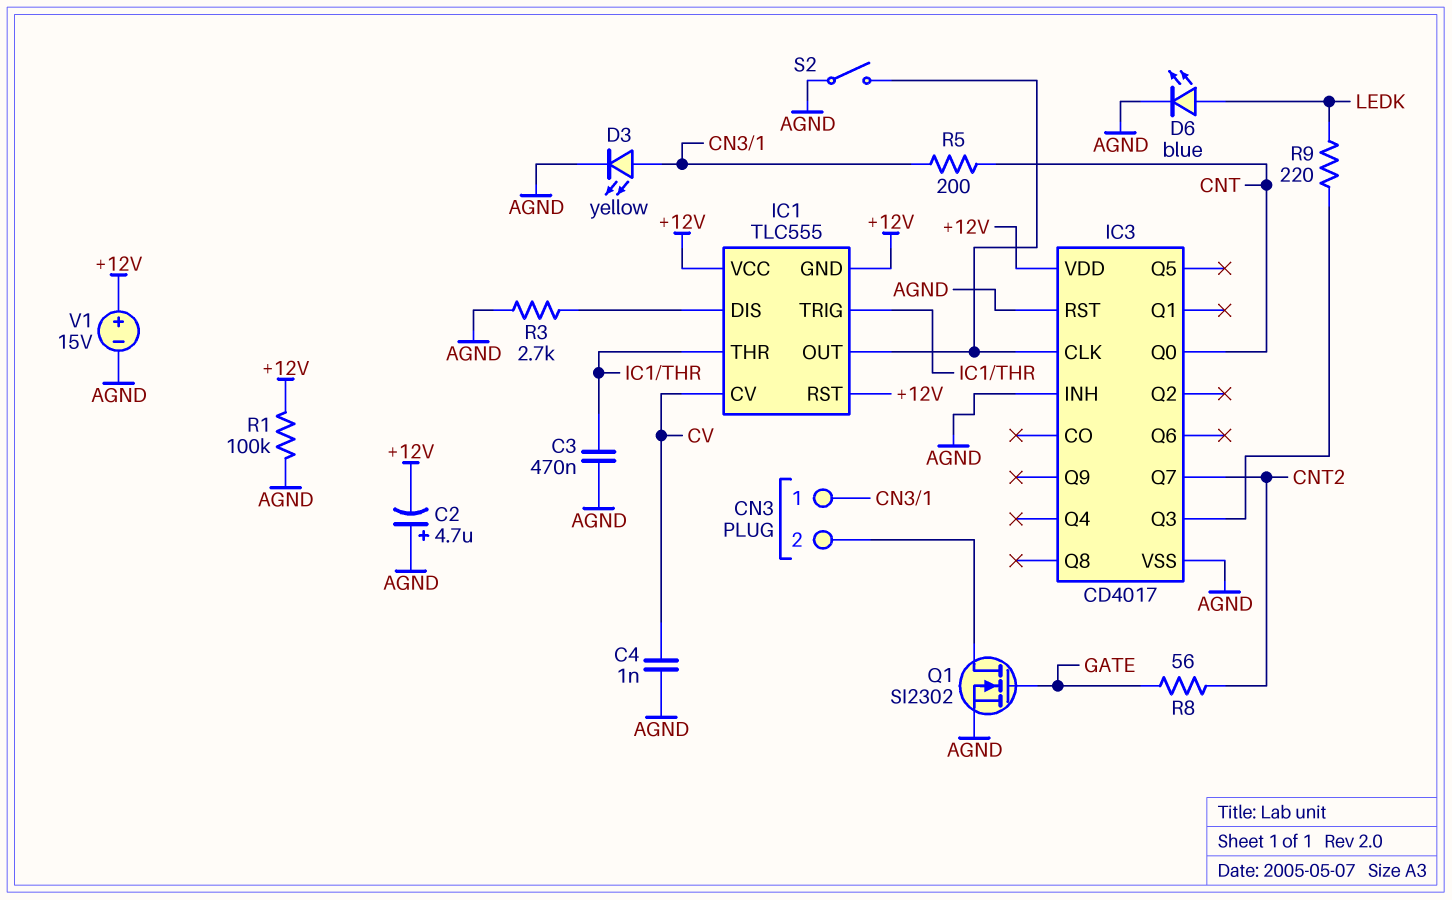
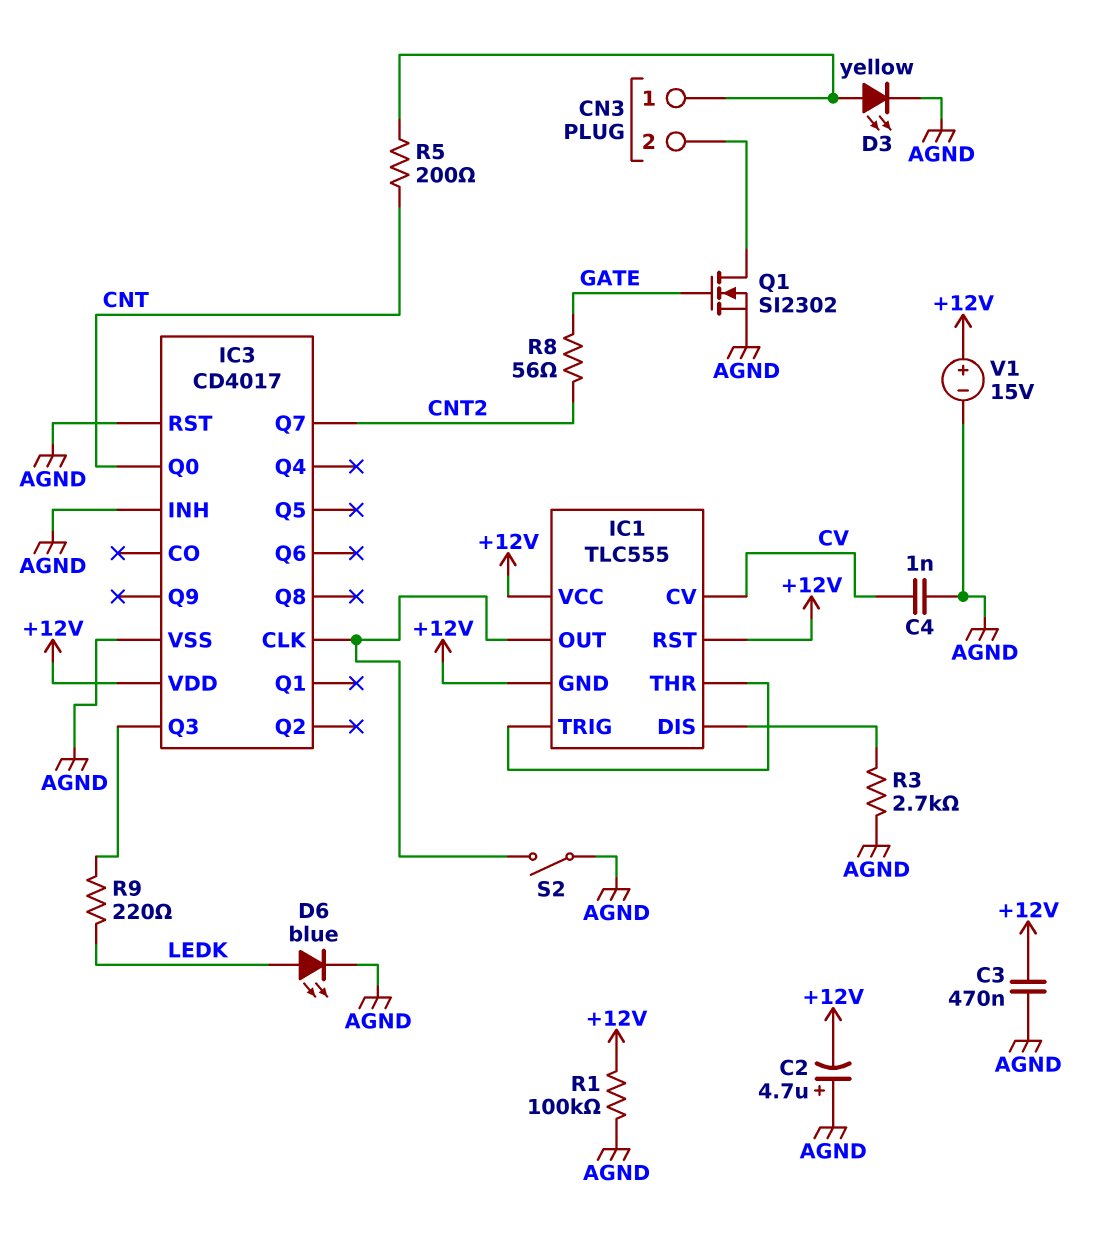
C3: 470nF (AGND, IC1/THR) -> 470nF (+12V, AGND)

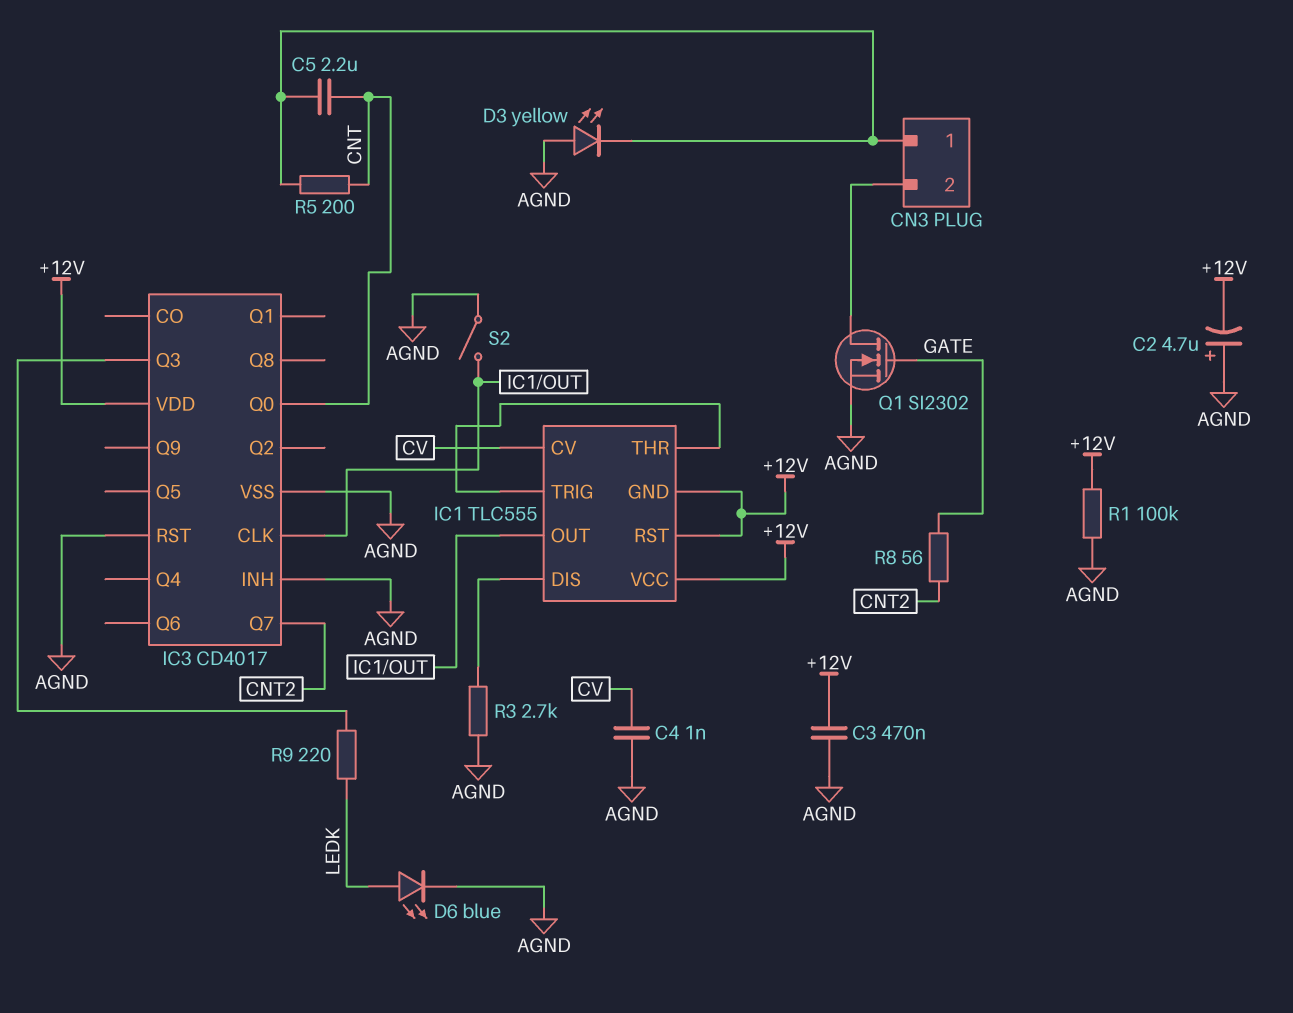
C5: none -> 2.2uF (CN3/1, CNT)
D3: LED yellow (A CN3/1, K AGND) -> LED yellow (A AGND, K CN3/1)
V1: 15V (plus +12V, minus AGND) -> none

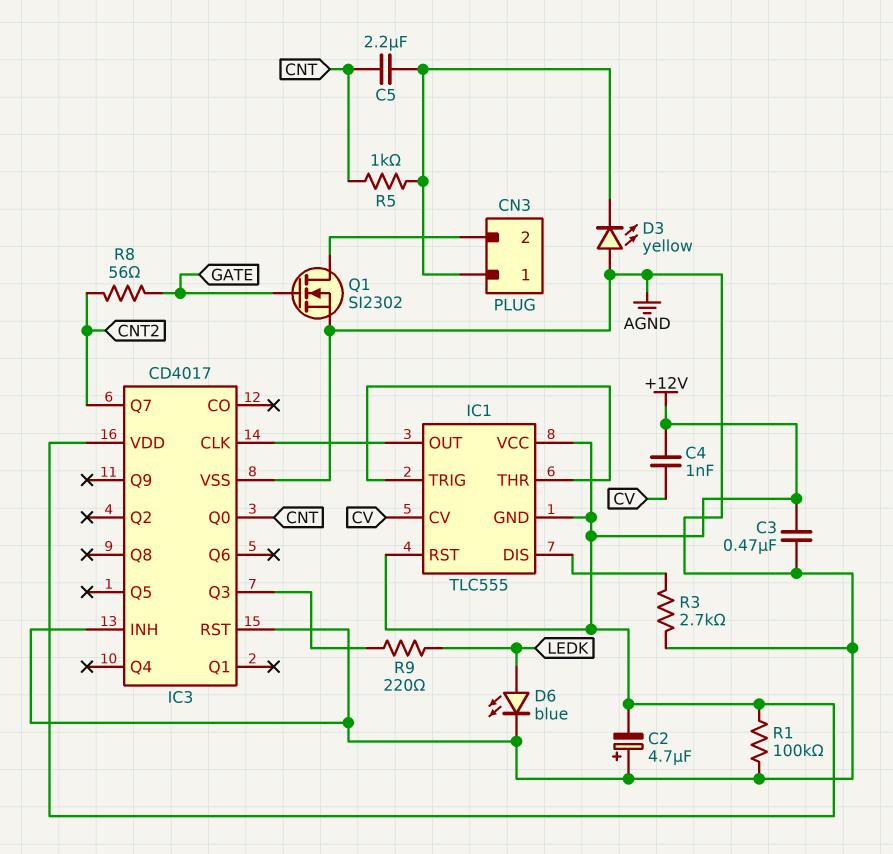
C4: 1nF (AGND, CV) -> 1nF (+12V, CV)
R5: 200 (CN3/1, CNT) -> 1k (CN3/1, CNT)
S2: switch (AGND, IC1/OUT) -> none

